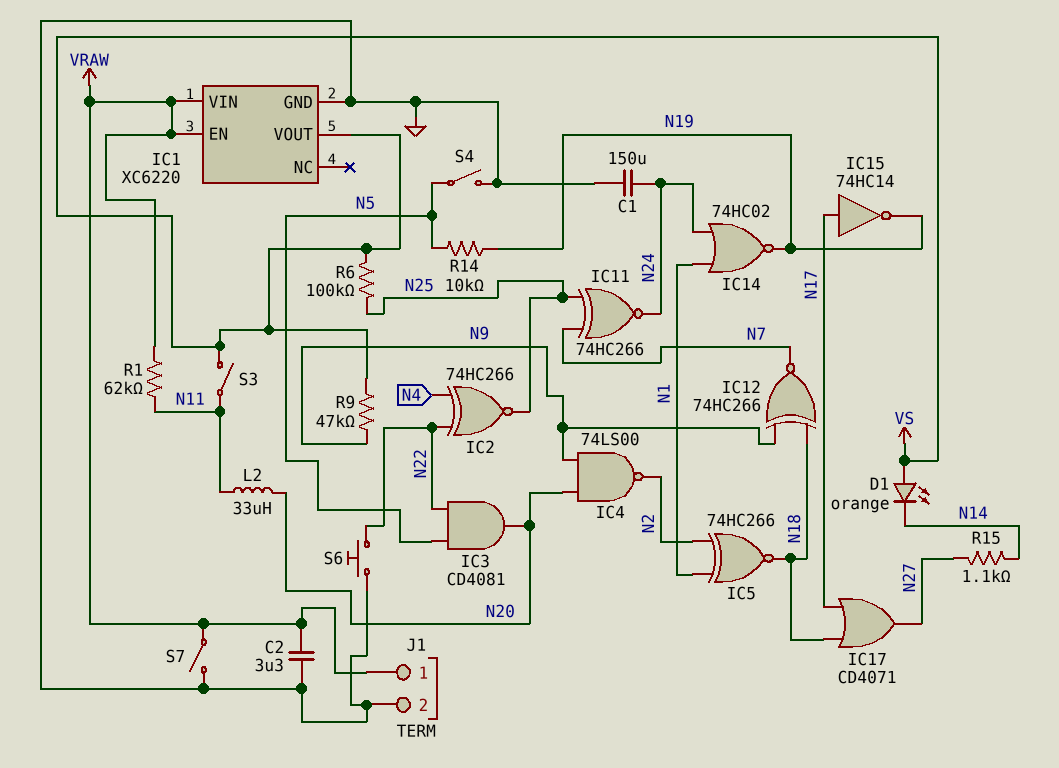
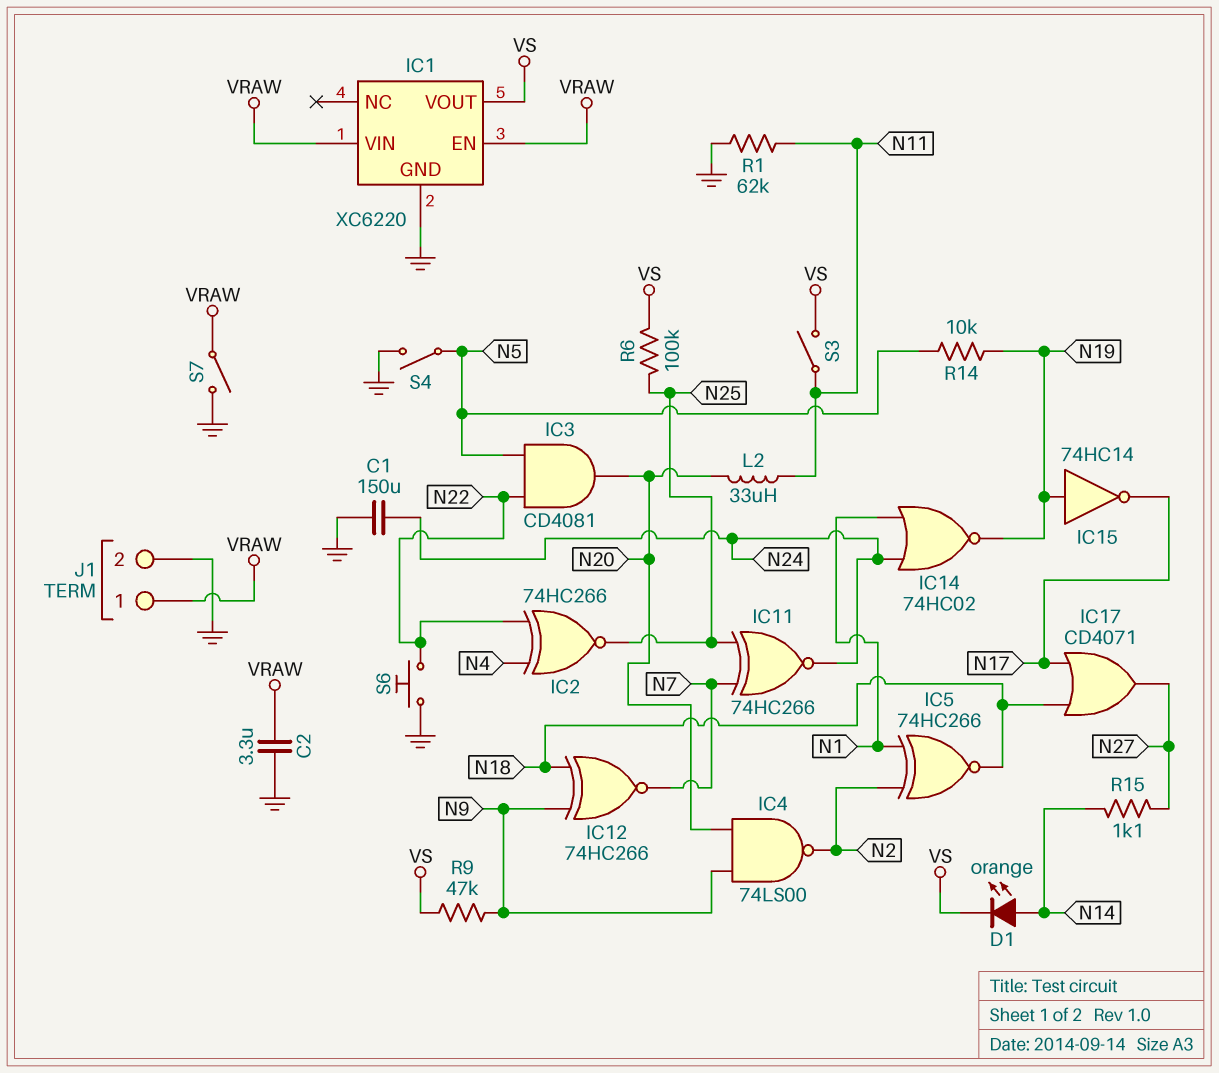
D1: LED orange (A VS, K N14) -> LED orange (A N14, K VS)
IC15: NOT 74HC14 (in N17, out N19) -> NOT 74HC14 (in N19, out N17)
R1: 62k (N11, VRAW) -> 62k (GND, N11)

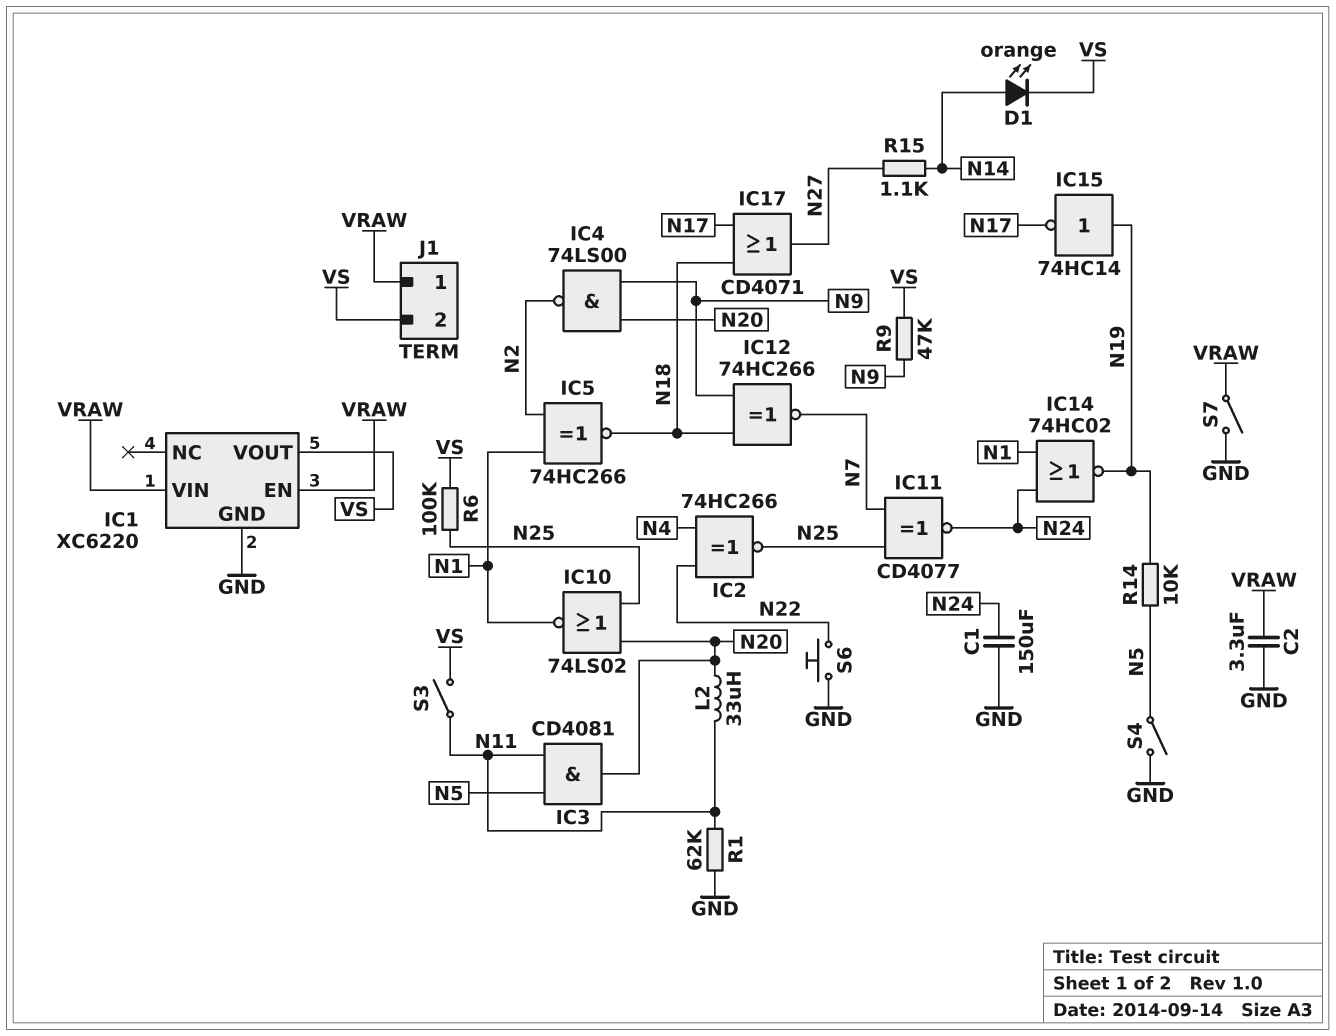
IC3: AND CD4081 (in N5, in N22, out N20) -> AND CD4081 (in N5, in N11, out N20)
IC10: none -> NOR 74LS02 (in N20, in N25, out N1)
IC11: XNOR 74HC266 (in N7, in N25, out N24) -> XNOR CD4077 (in N7, in N25, out N24)
J1 pin 2: GND -> VS

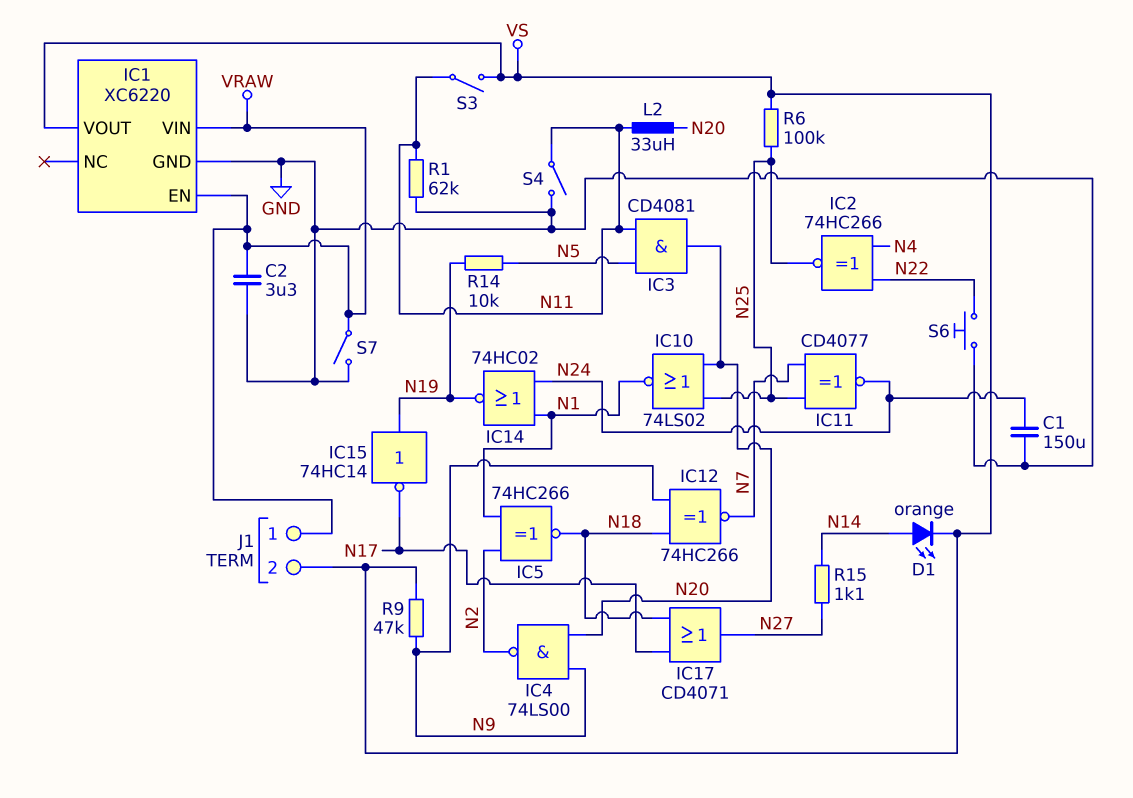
S4: switch (GND, N5) -> switch (GND, N11)

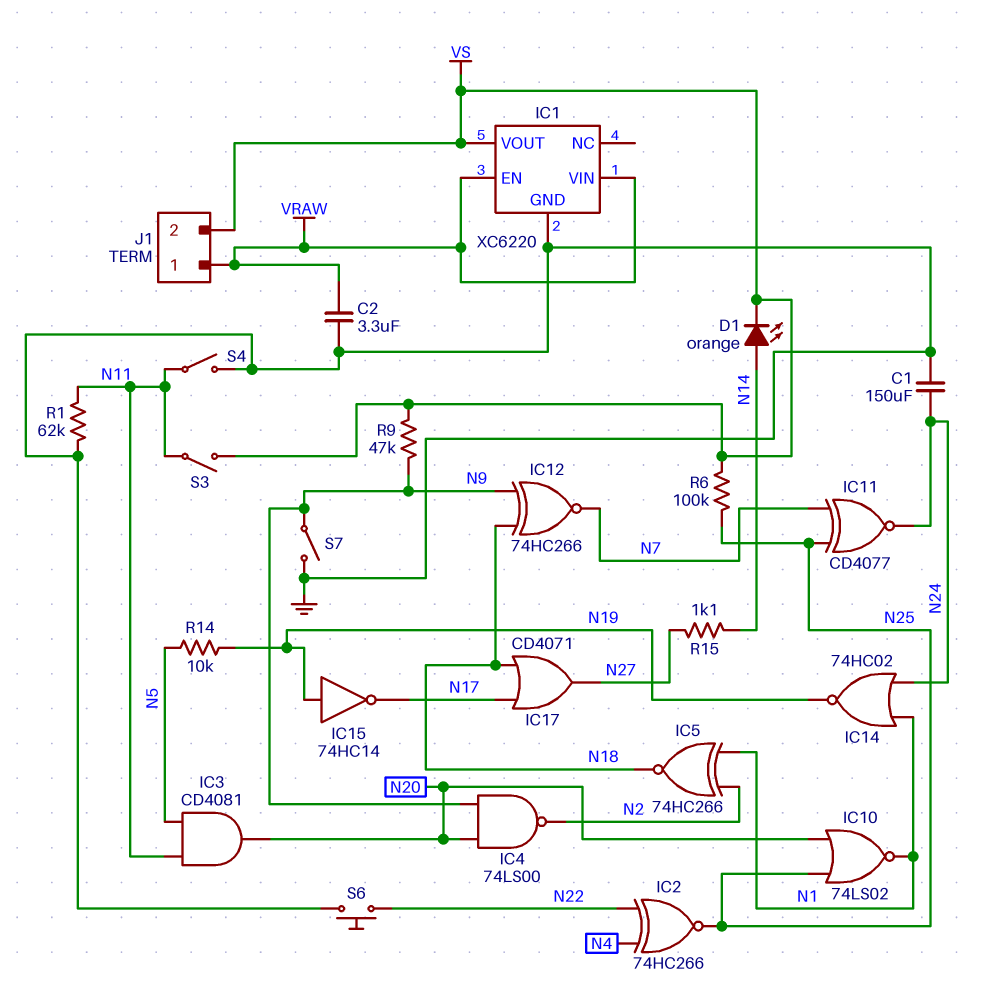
L2: 33uH (N11, N20) -> none
S7: switch (GND, VRAW) -> switch (GND, N9)

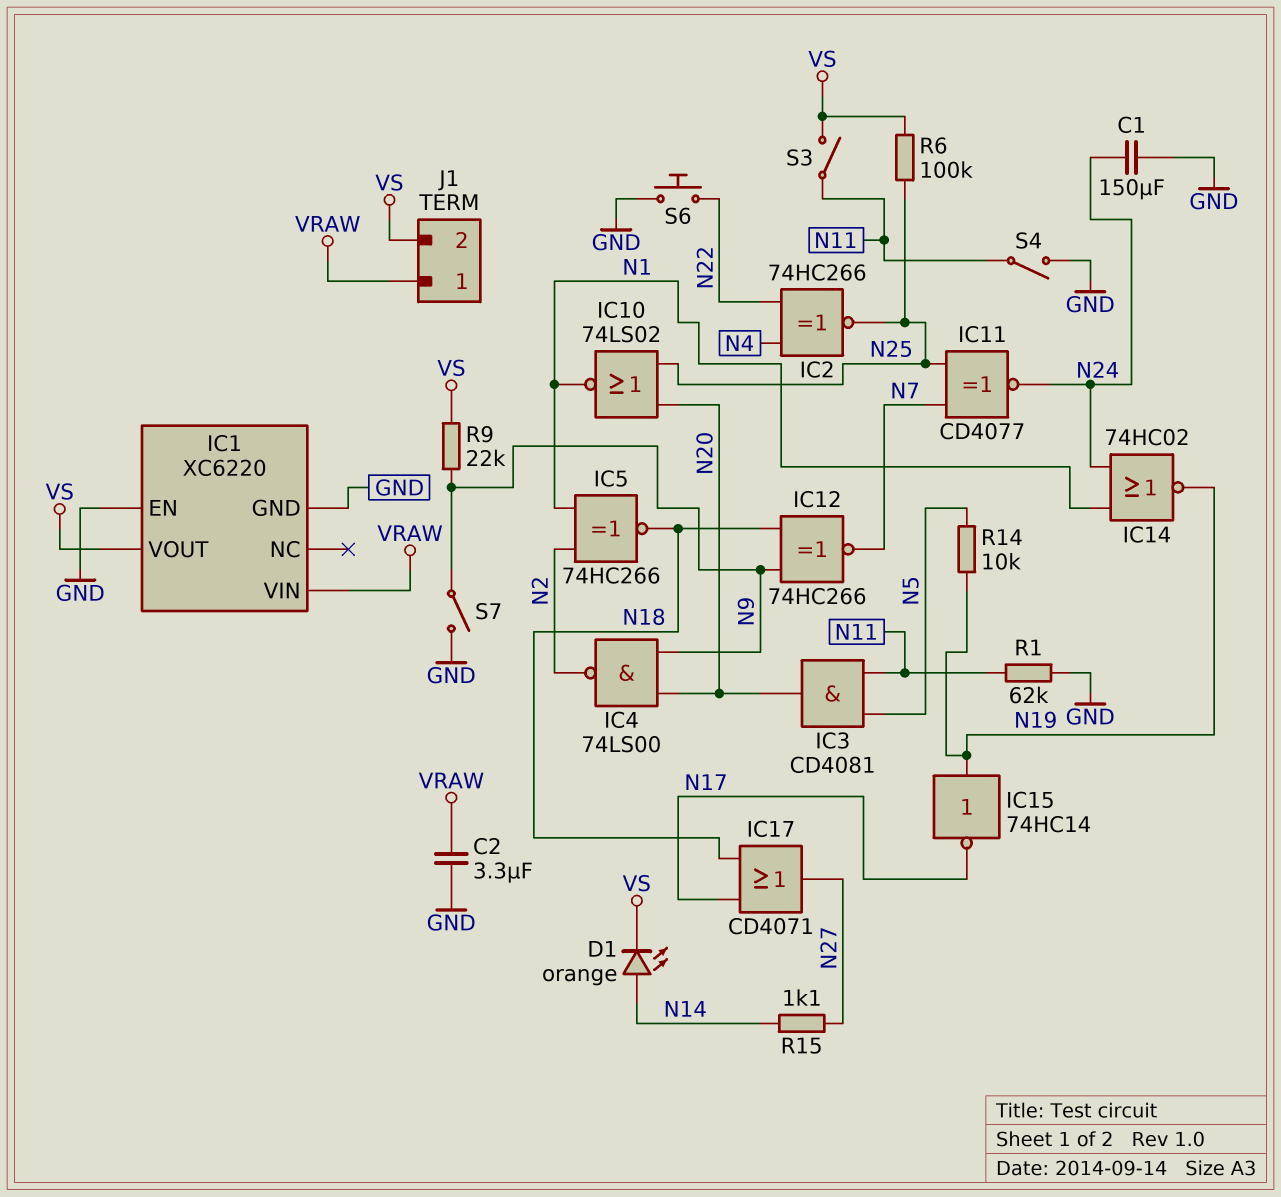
IC1 pin EN: VRAW -> GND
R9: 47k (N9, VS) -> 22k (N9, VS)

